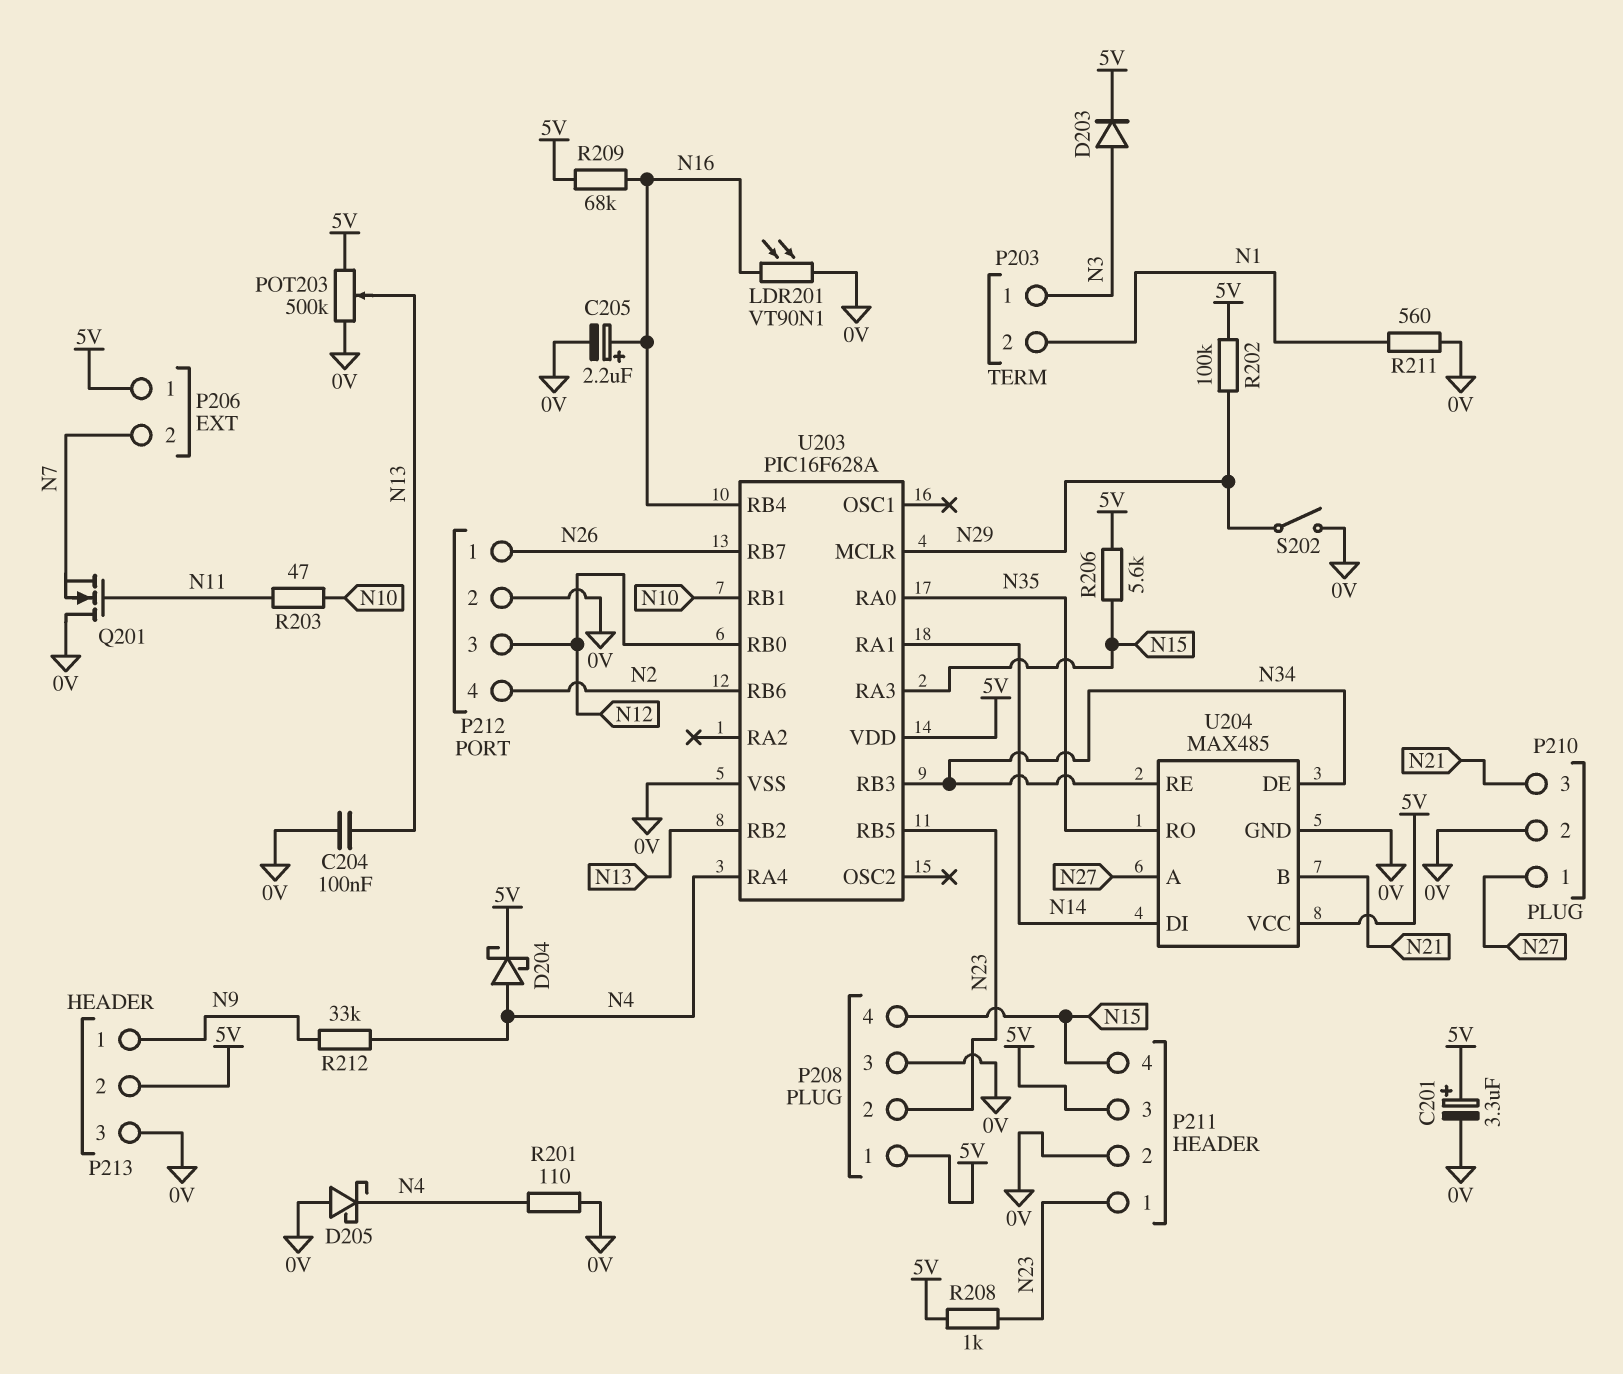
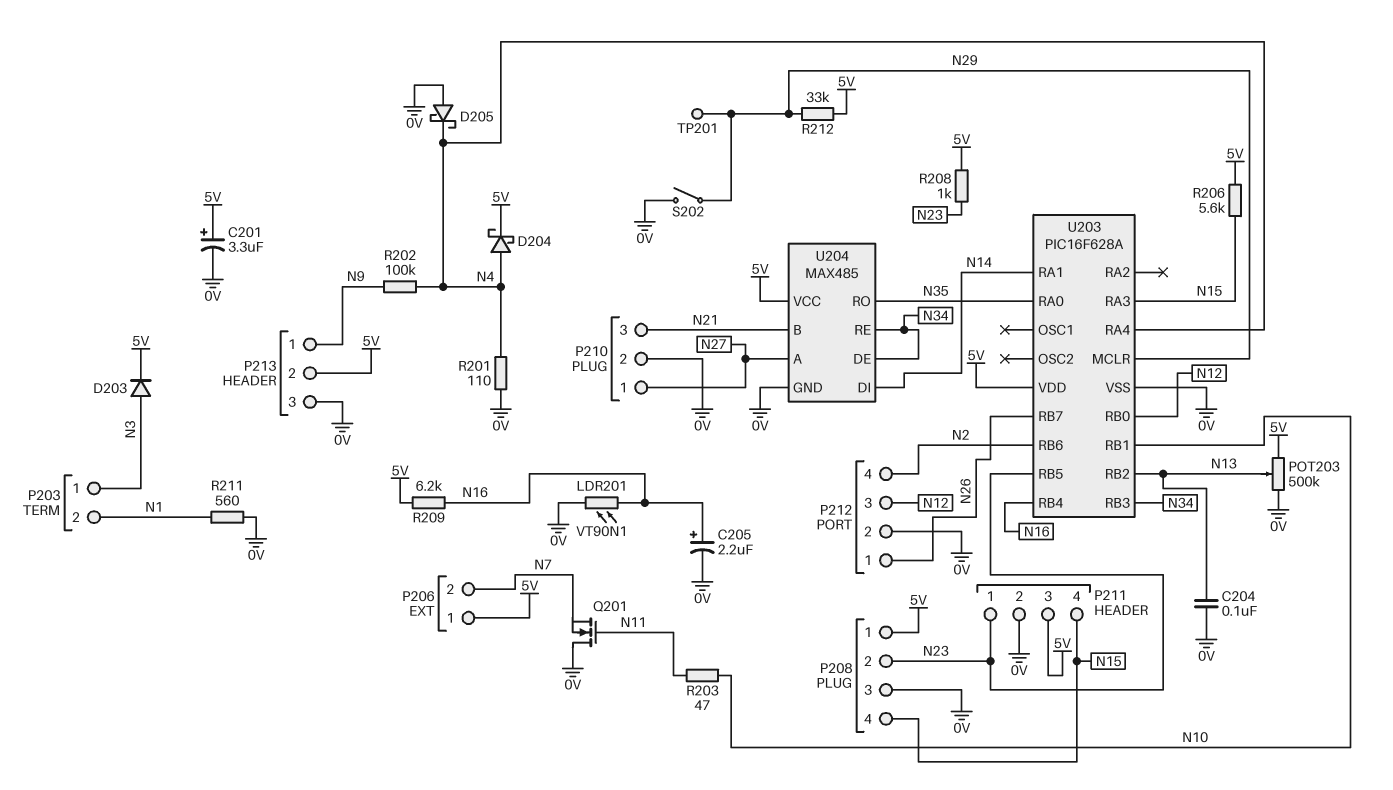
R202: 100k (5V, N29) -> 100k (N4, N9)
R209: 68k (5V, N16) -> 6.2k (5V, N16)
R212: 33k (N4, N9) -> 33k (5V, N29)
TP201: none -> test point (N29)

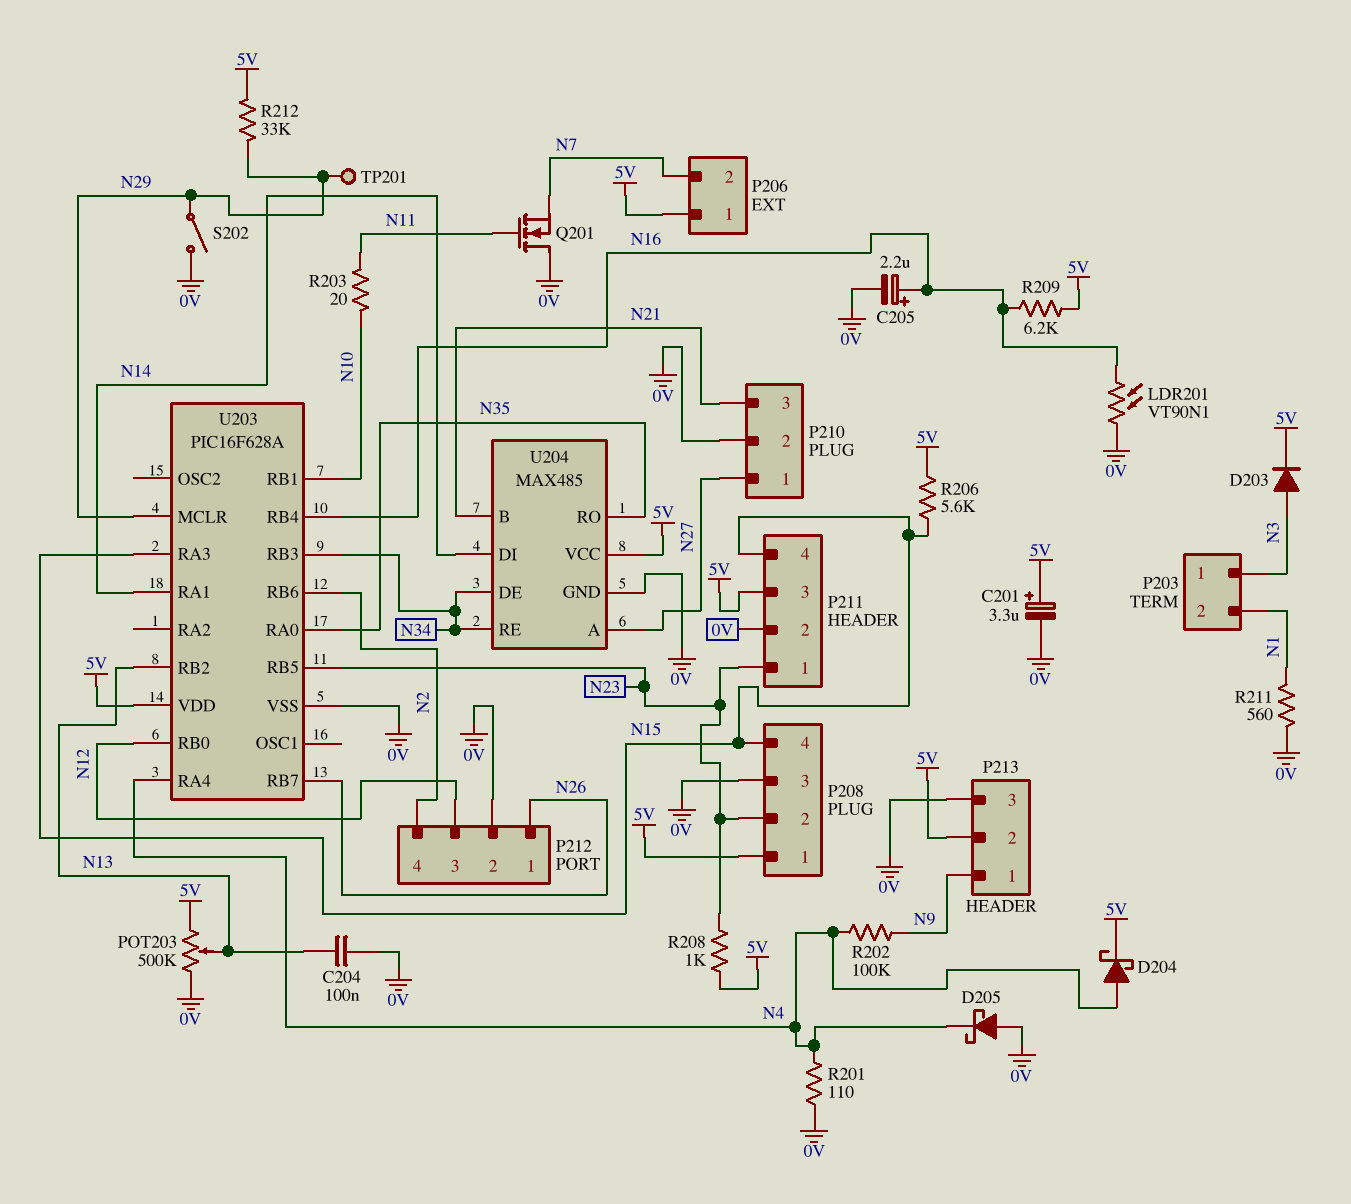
R203: 47 (N10, N11) -> 20 (N10, N11)

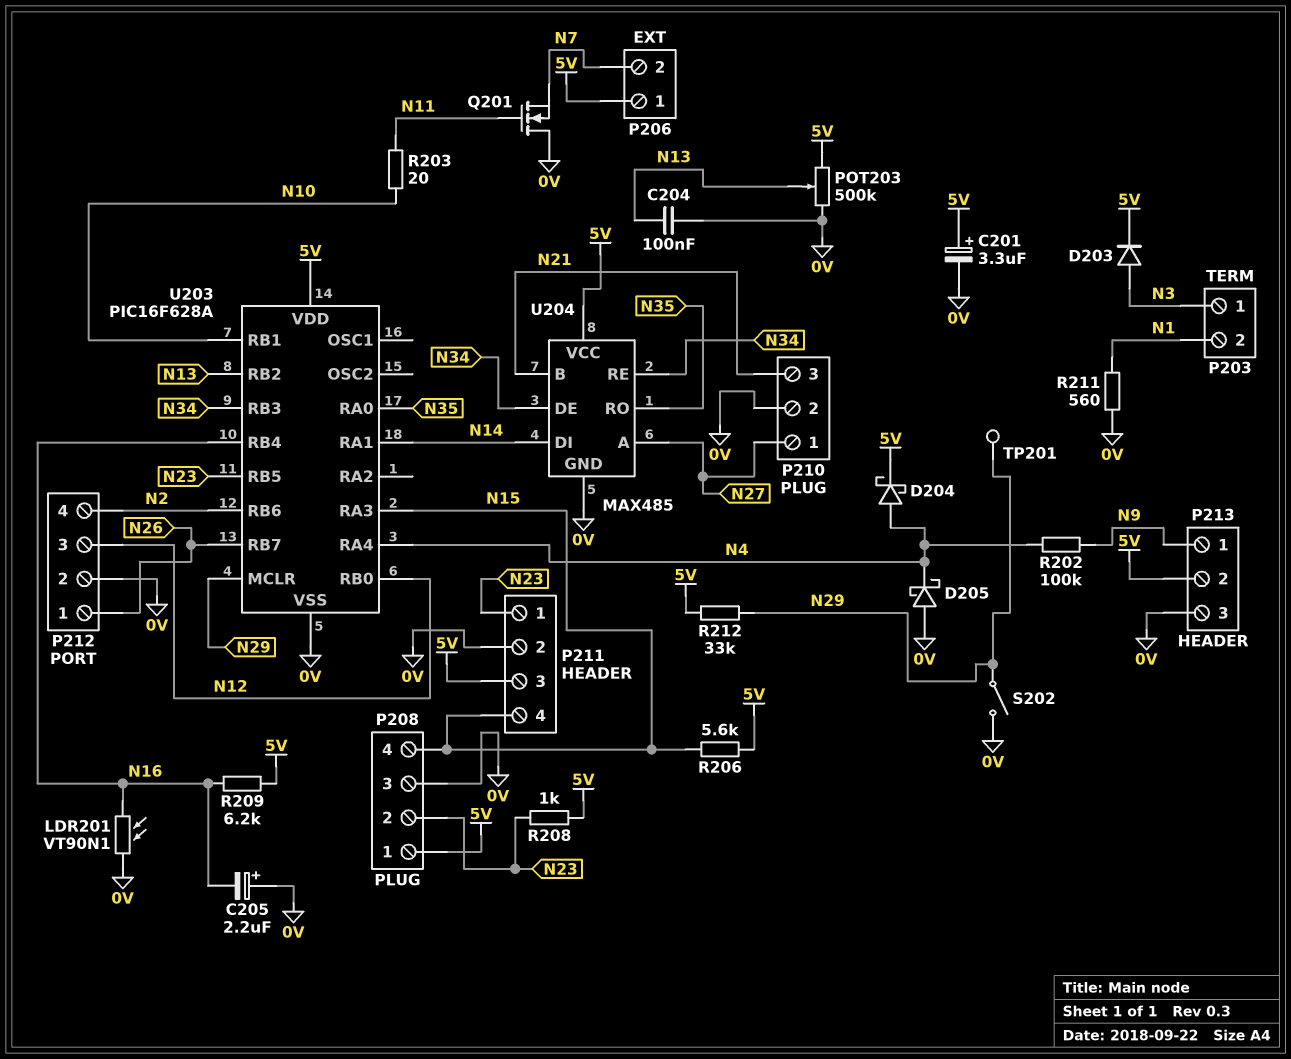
C205: 2.2uF (plus N16, minus 0V) -> 2.2uF (plus 0V, minus N16)
R201: 110 (0V, N4) -> none

